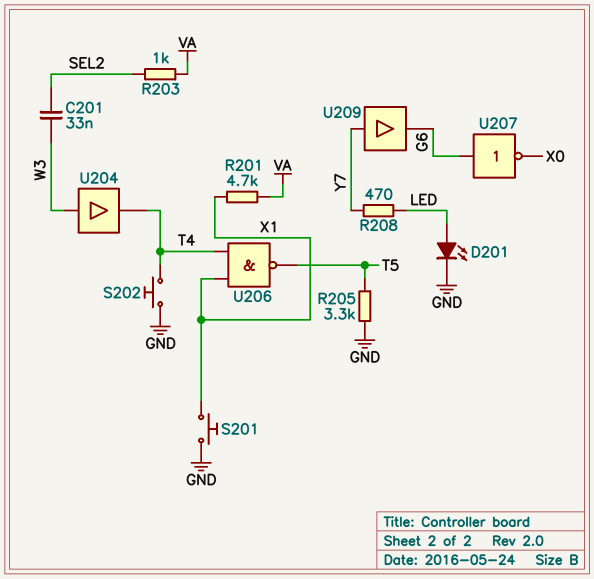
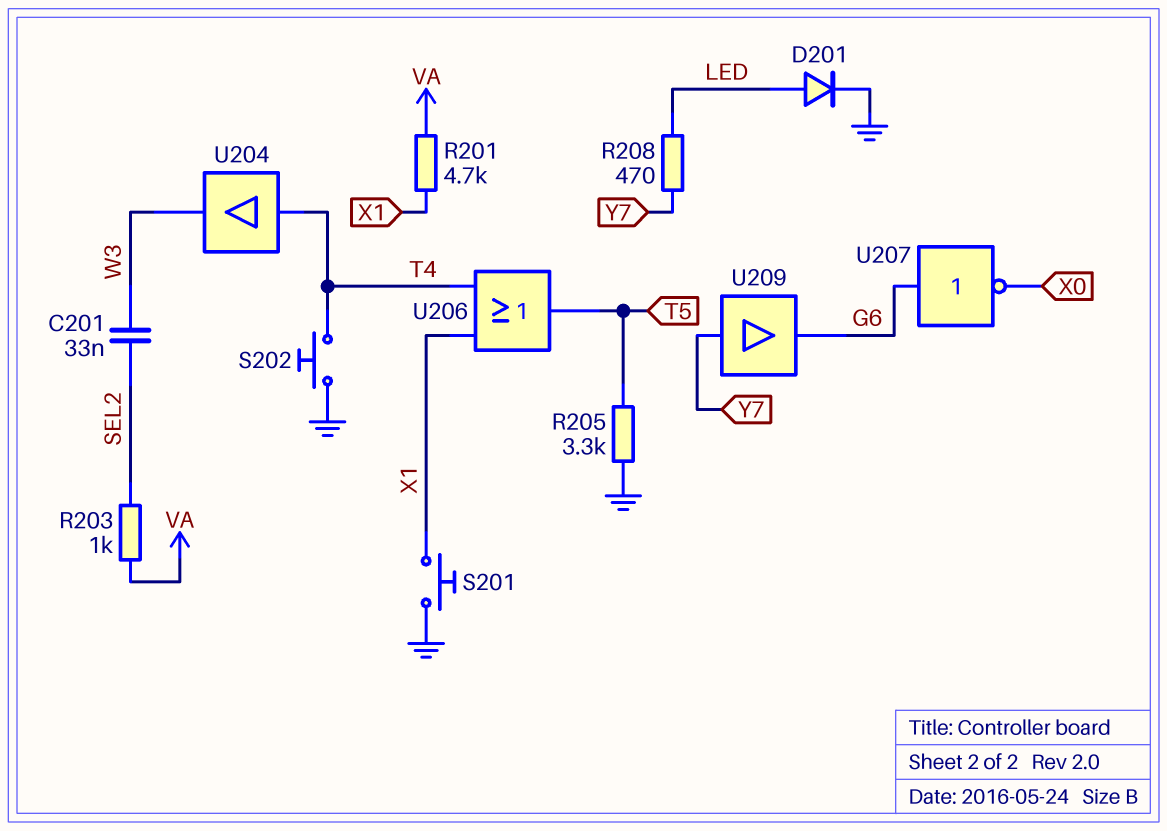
D201: LED (A LED, K GND) -> diode (A LED, K GND)
U204: buffer (in W3, out T4) -> buffer (in T4, out W3)
U206: NAND (in T4, in X1, out T5) -> OR (in T4, in X1, out T5)

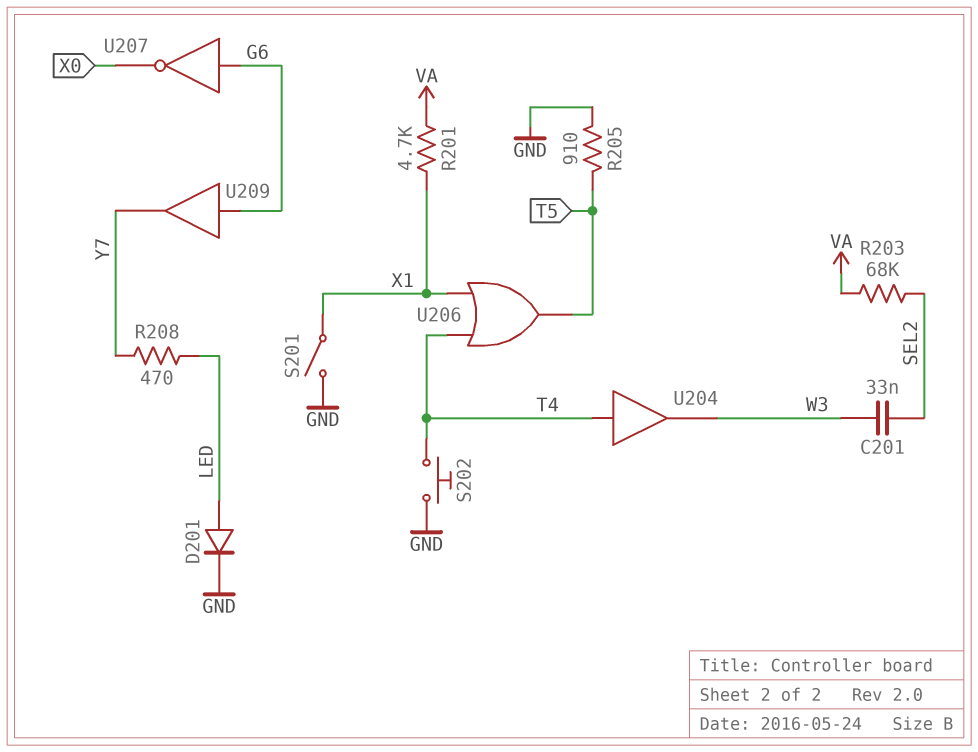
R203: 1k (SEL2, VA) -> 68k (SEL2, VA)
R205: 3.3k (GND, T5) -> 910 (GND, T5)
S201: button (GND, X1) -> switch (GND, X1)
U209: buffer (in Y7, out G6) -> buffer (in G6, out Y7)

